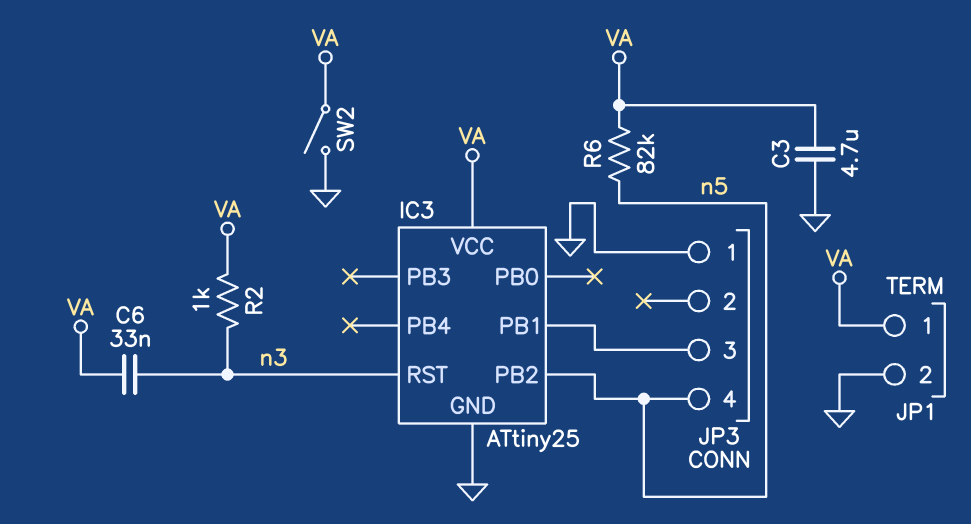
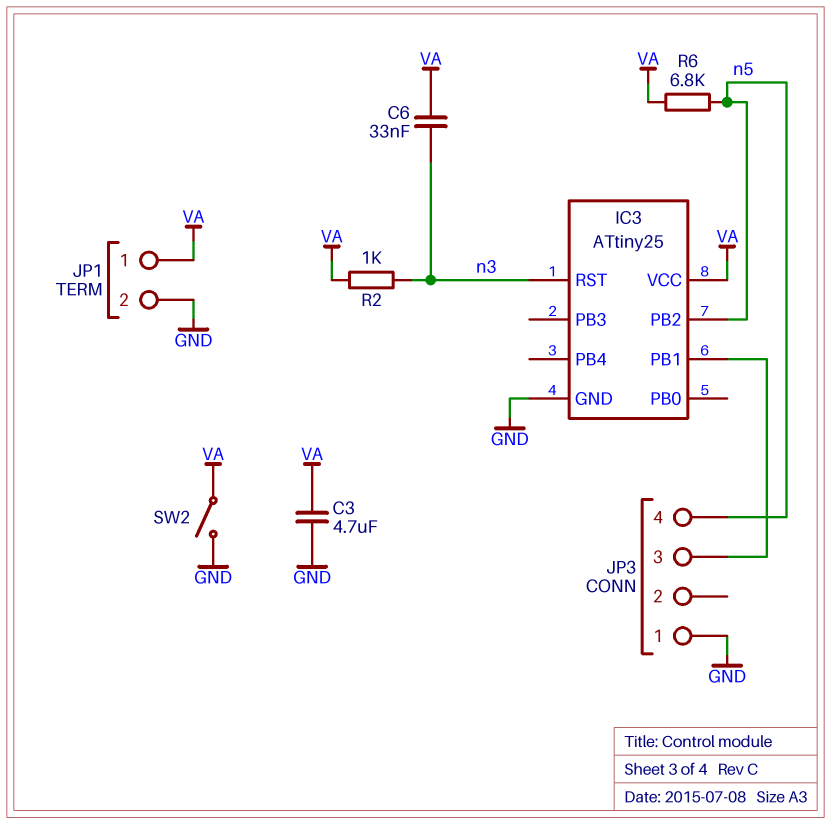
R6: 82k (VA, n5) -> 6.8k (VA, n5)

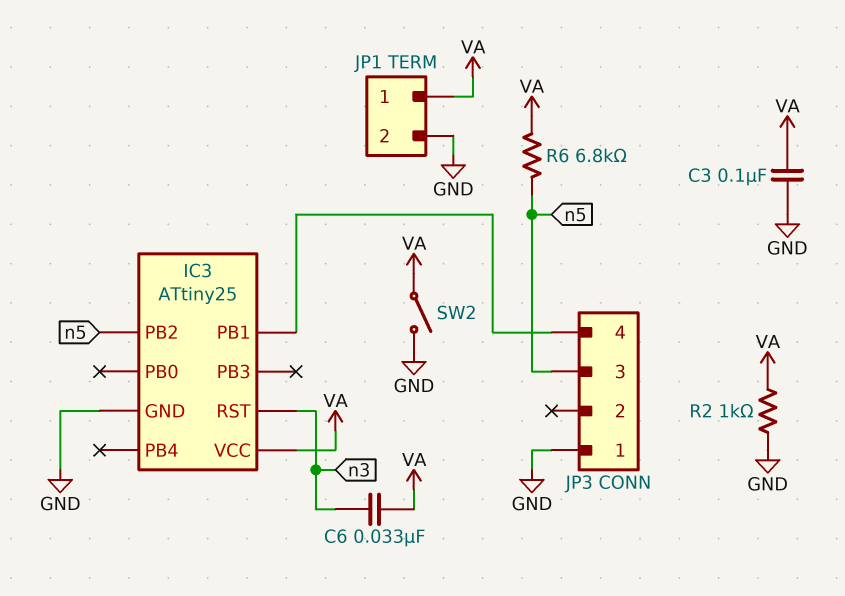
C3: 4.7uF (GND, VA) -> 100nF (GND, VA)
JP3 pin 3: IC3/PB1 -> n5
JP3 pin 4: n5 -> IC3/PB1
R2: 1k (VA, n3) -> 1k (GND, VA)

